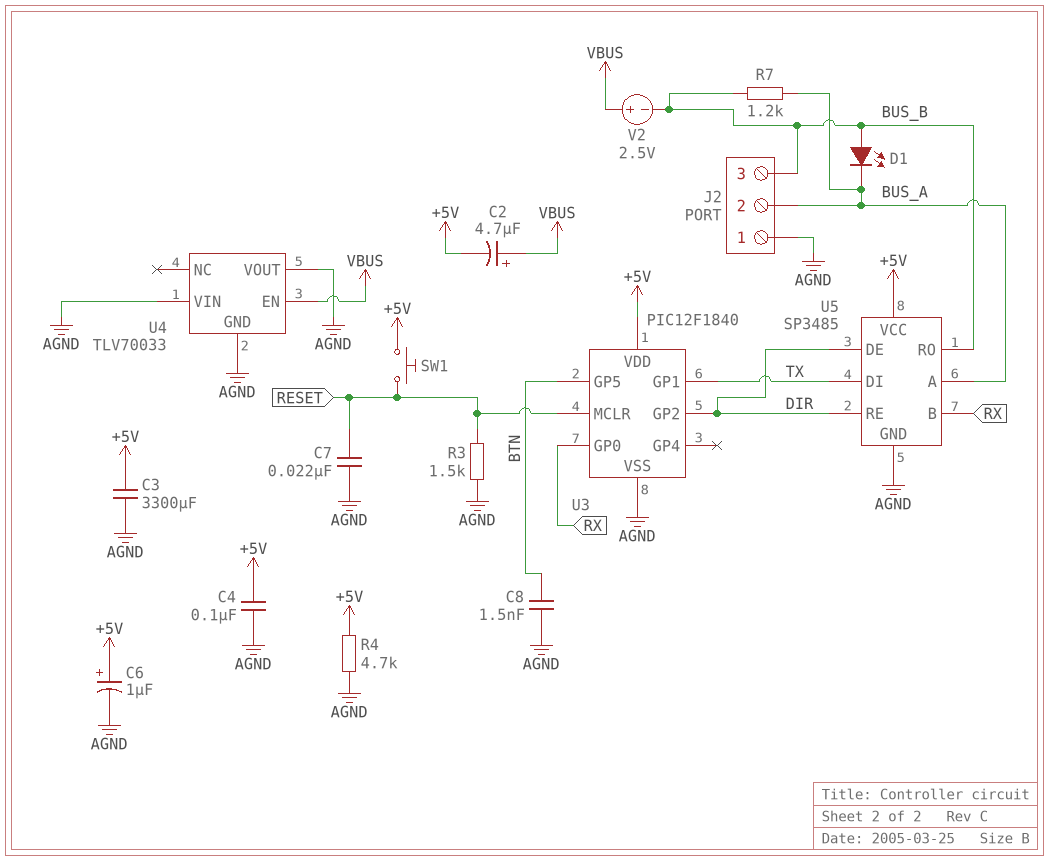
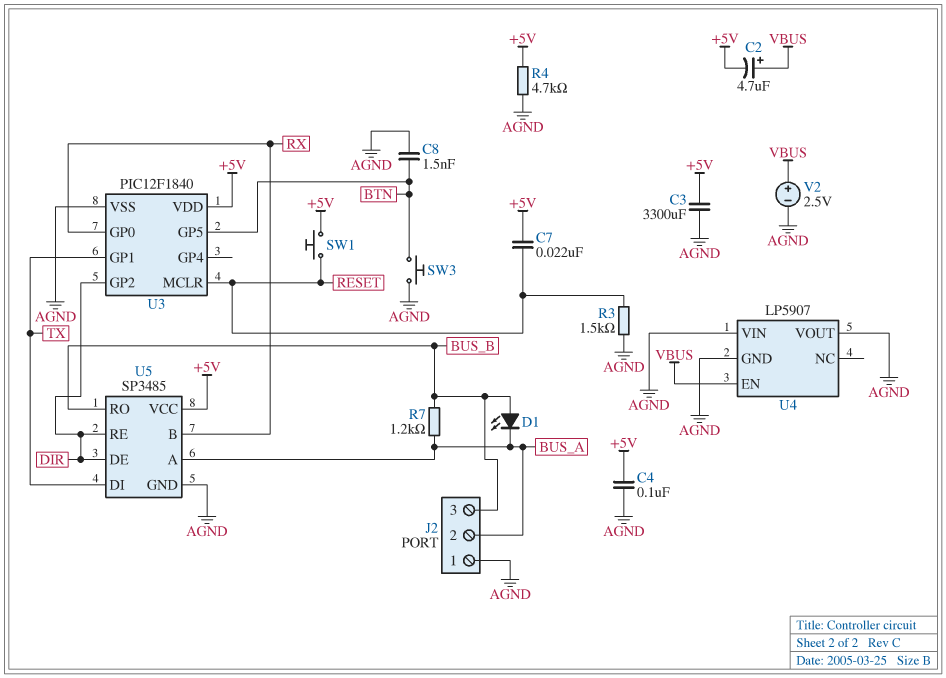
C6: 1uF (plus +5V, minus AGND) -> none
C7: 22nF (AGND, RESET) -> 22nF (+5V, RESET)
SW3: none -> button (AGND, BTN)
U4: TLV70033 -> LP5907
V2: 2.5V (plus VBUS, minus BUS_B) -> 2.5V (plus VBUS, minus AGND)

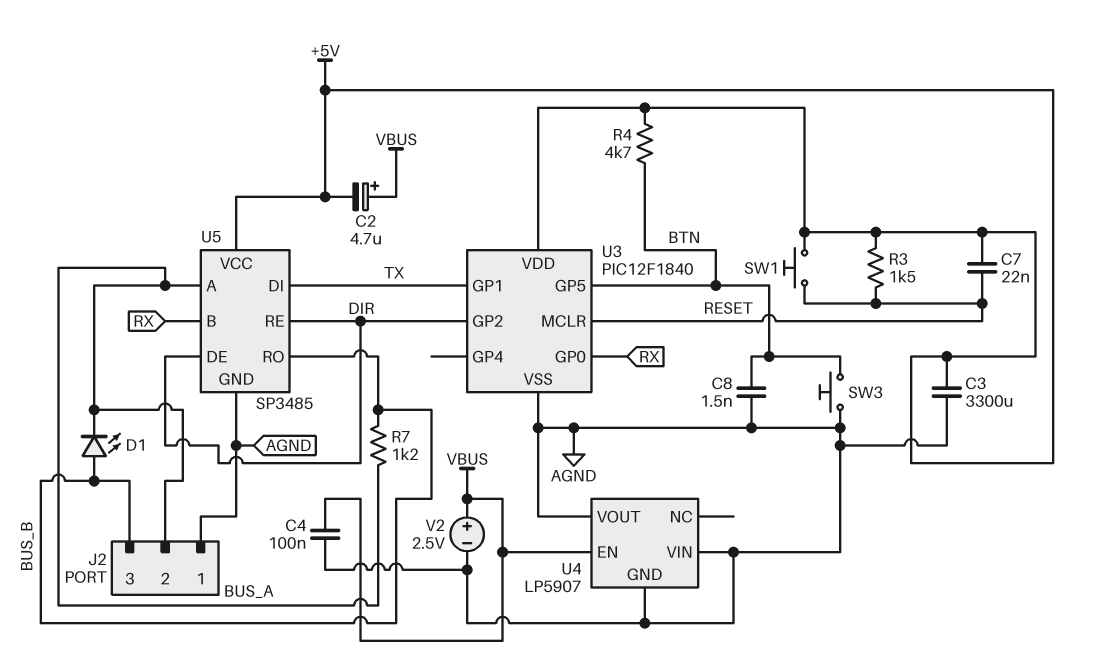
C4: 100nF (+5V, AGND) -> 100nF (AGND, VBUS)
R3: 1.5k (AGND, RESET) -> 1.5k (+5V, RESET)
R4: 4.7k (+5V, AGND) -> 4.7k (+5V, BTN)

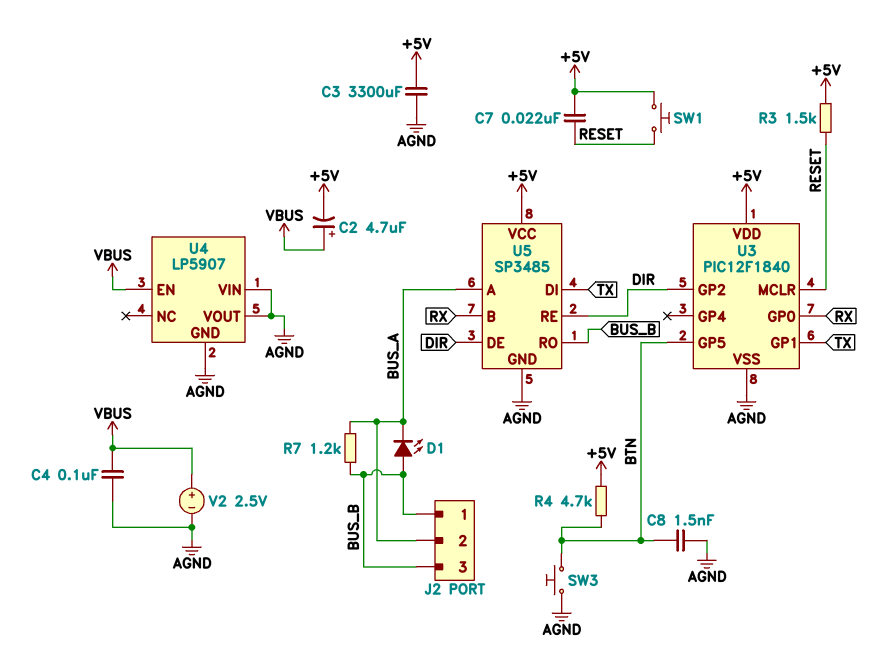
J2 pin 1: AGND -> BUS_B

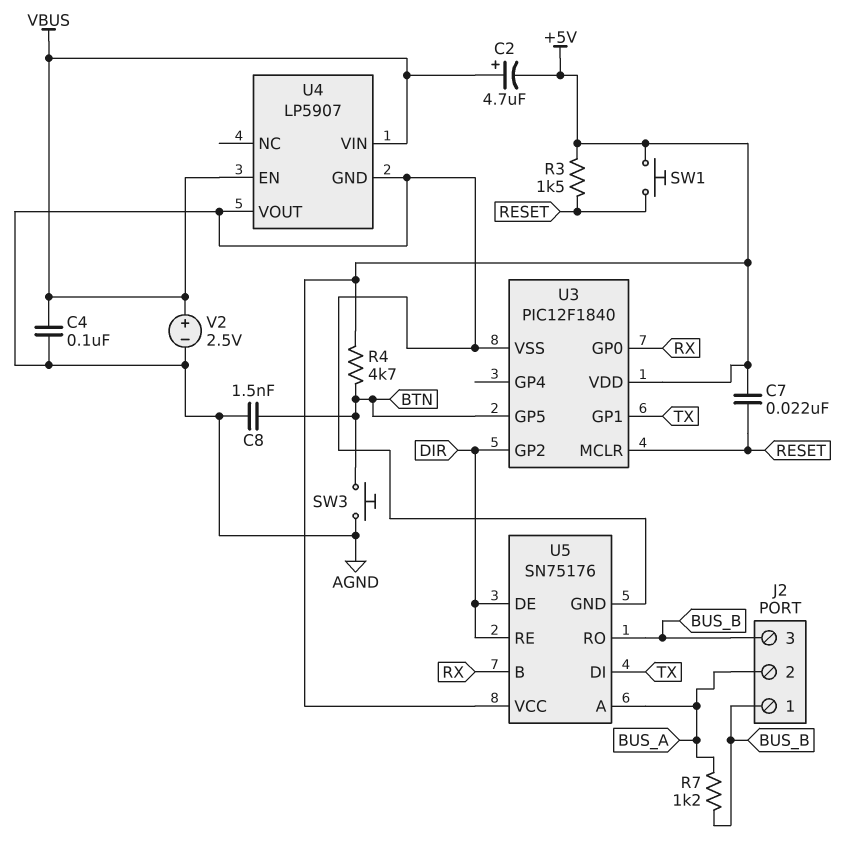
C3: 3300uF (+5V, AGND) -> none
D1: LED (A BUS_B, K BUS_A) -> none
U4 pin VIN: AGND -> VBUS
U5: SP3485 -> SN75176

